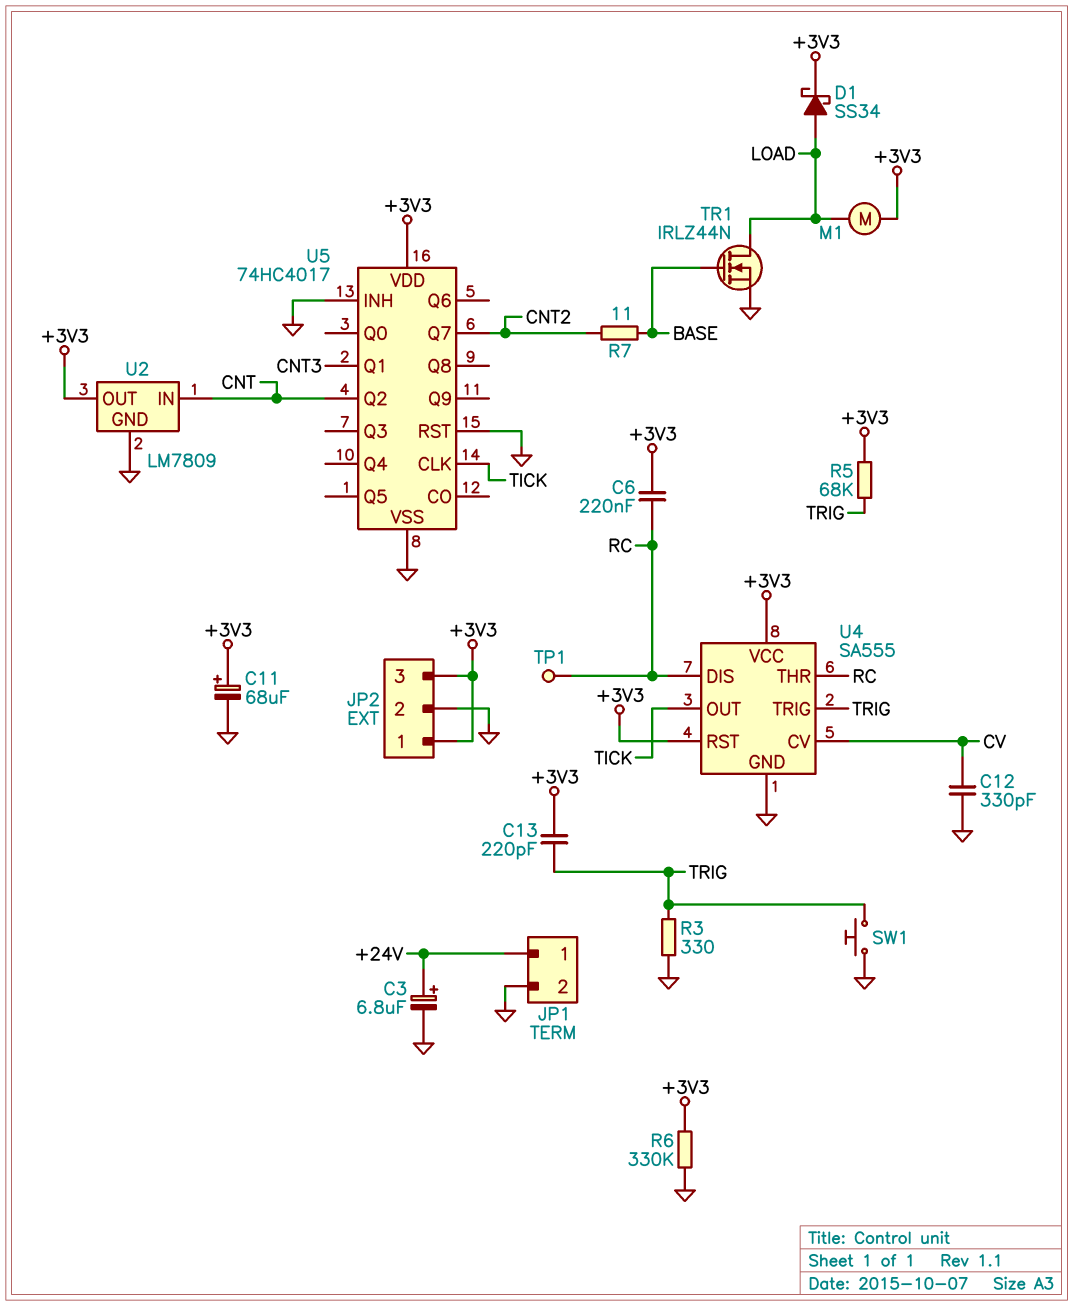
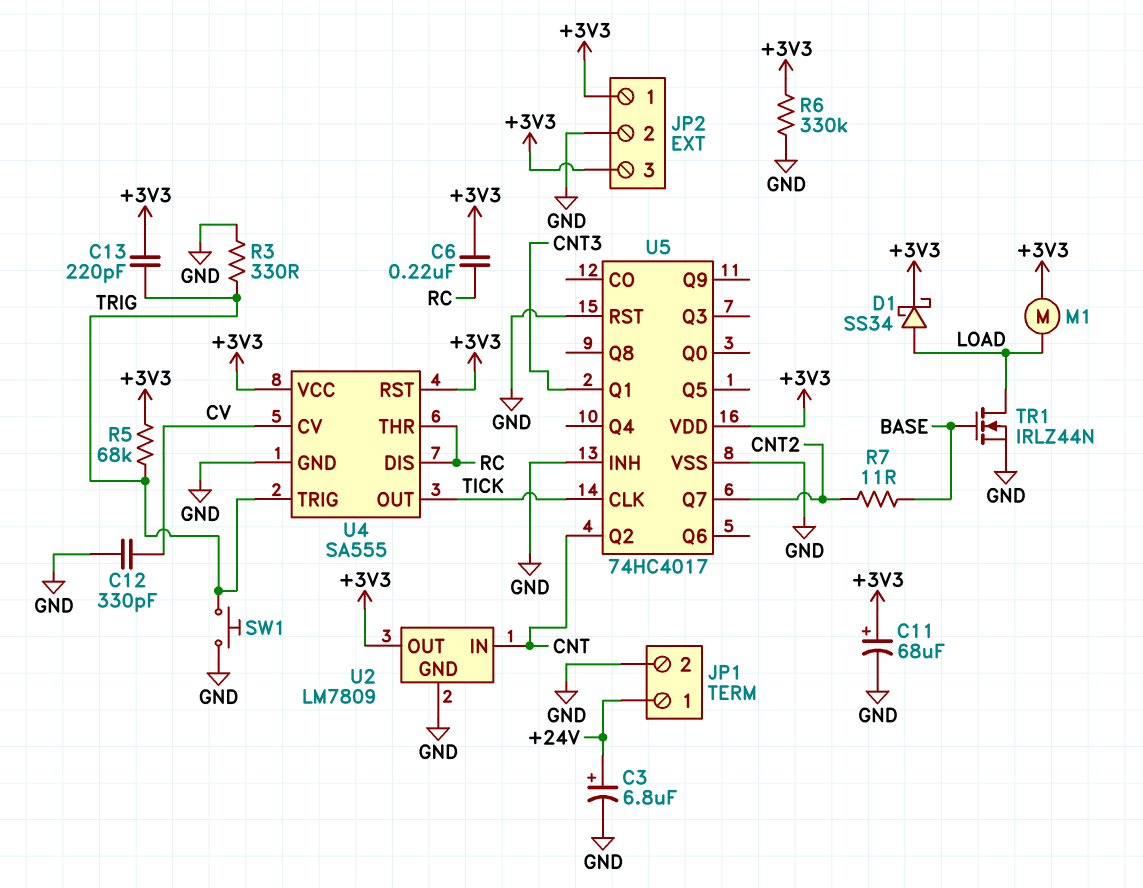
TP1: test point (RC) -> none

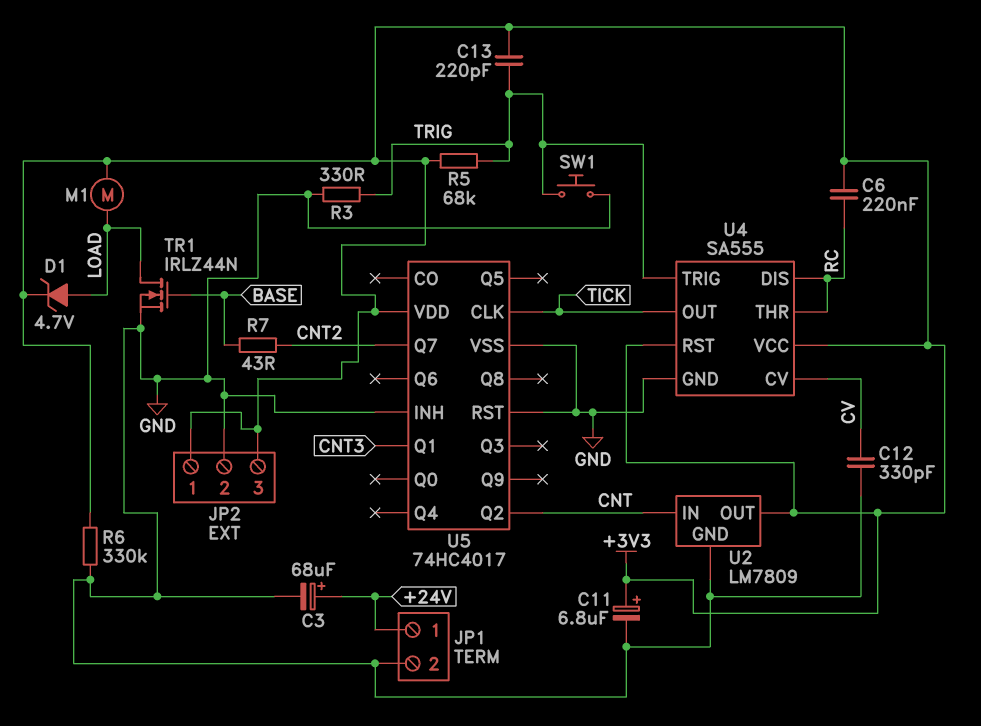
C3: 6.8uF (plus +24V, minus GND) -> 68uF (plus +24V, minus GND)
C11: 68uF (plus +3V3, minus GND) -> 6.8uF (plus +3V3, minus GND)
D1: schottky SS34 (A LOAD, K +3V3) -> zener 4.7V (A LOAD, K +3V3)
R7: 11 (BASE, CNT2) -> 43 (BASE, CNT2)

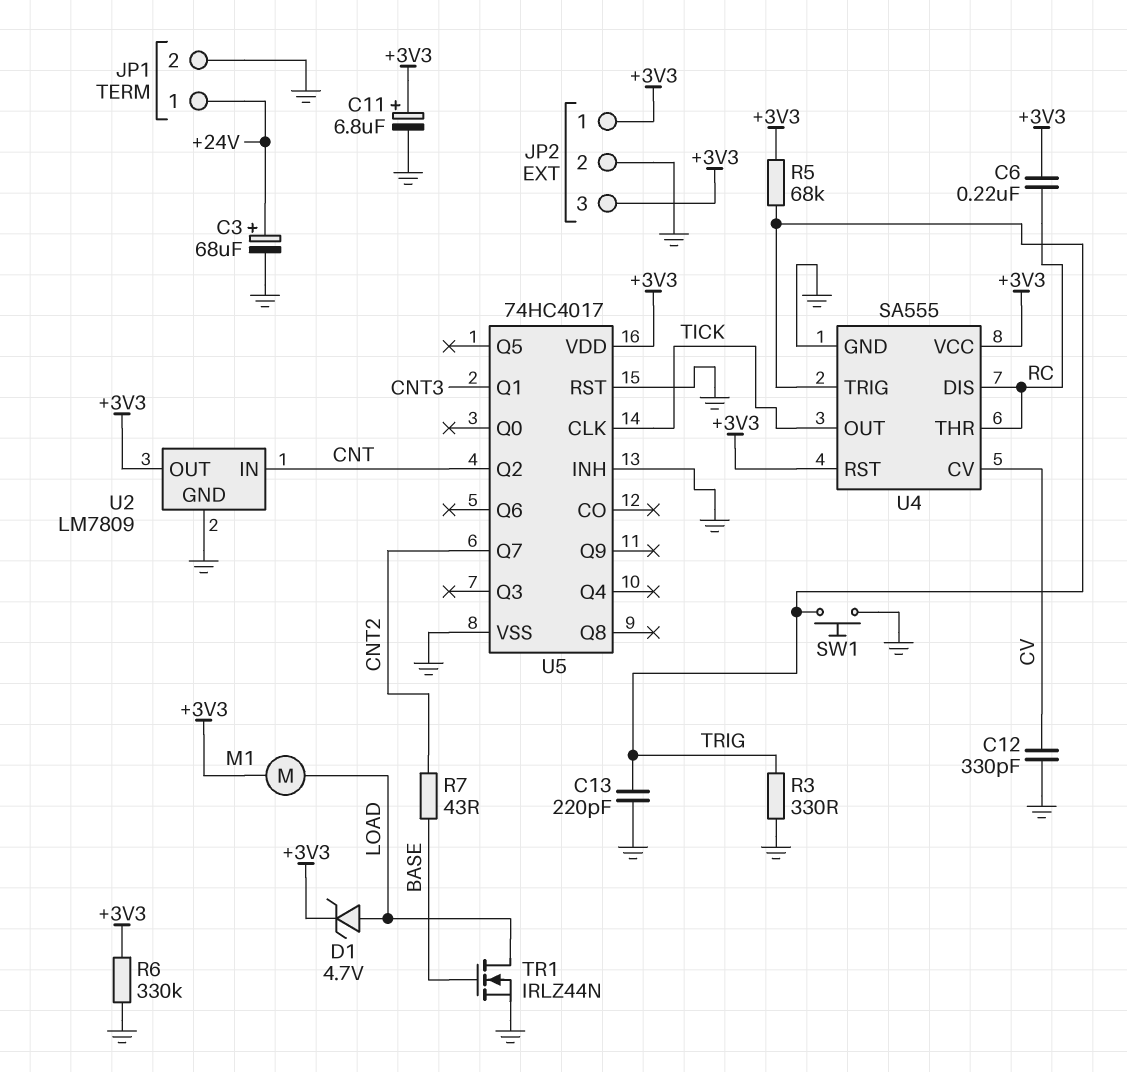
C13: 220pF (+3V3, TRIG) -> 220pF (GND, TRIG)

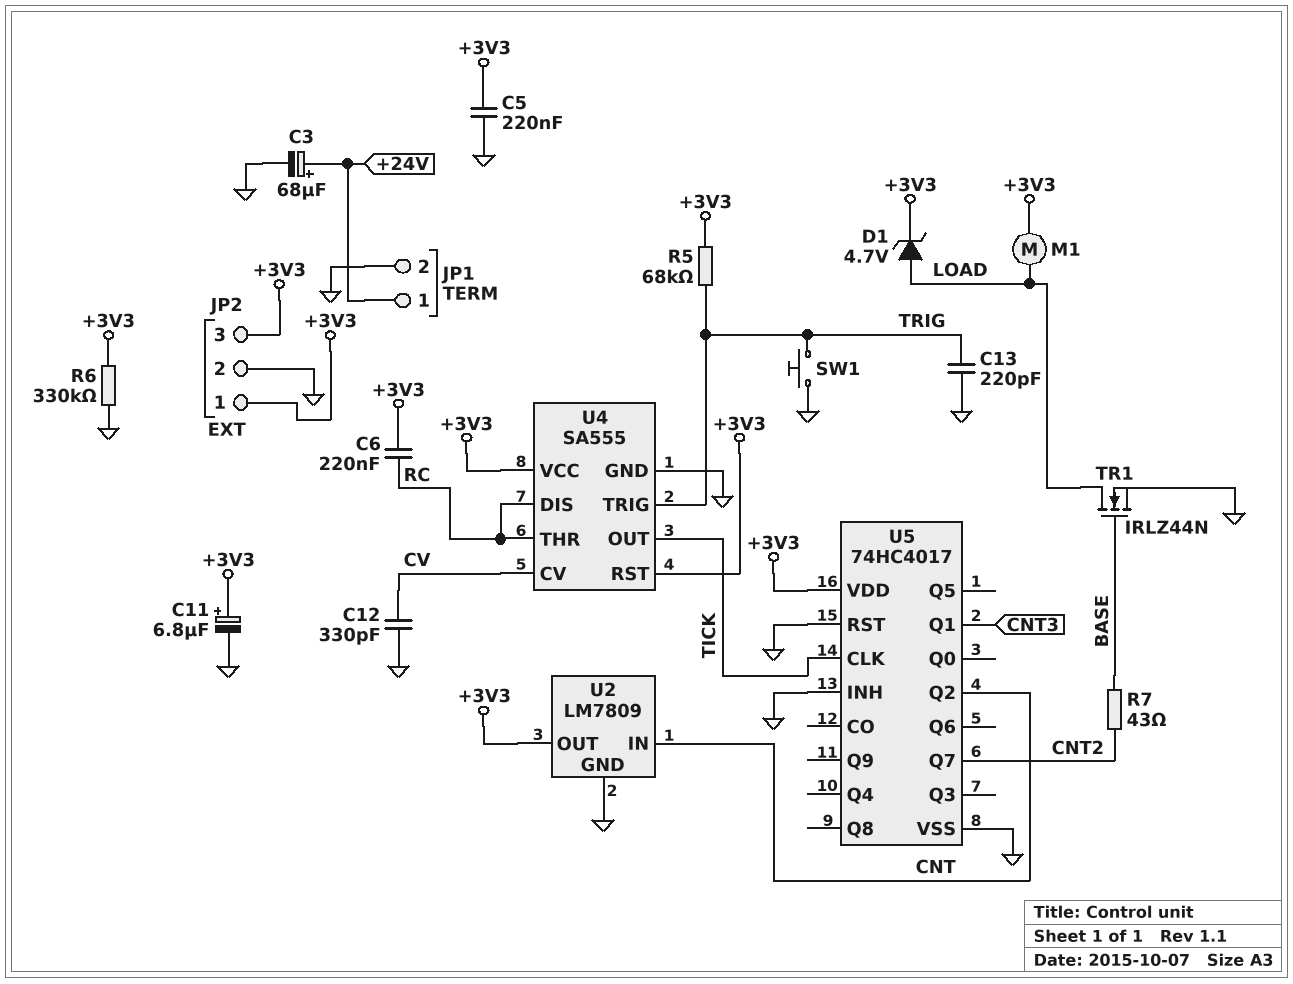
C5: none -> 220nF (+3V3, GND)
R3: 330 (GND, TRIG) -> none

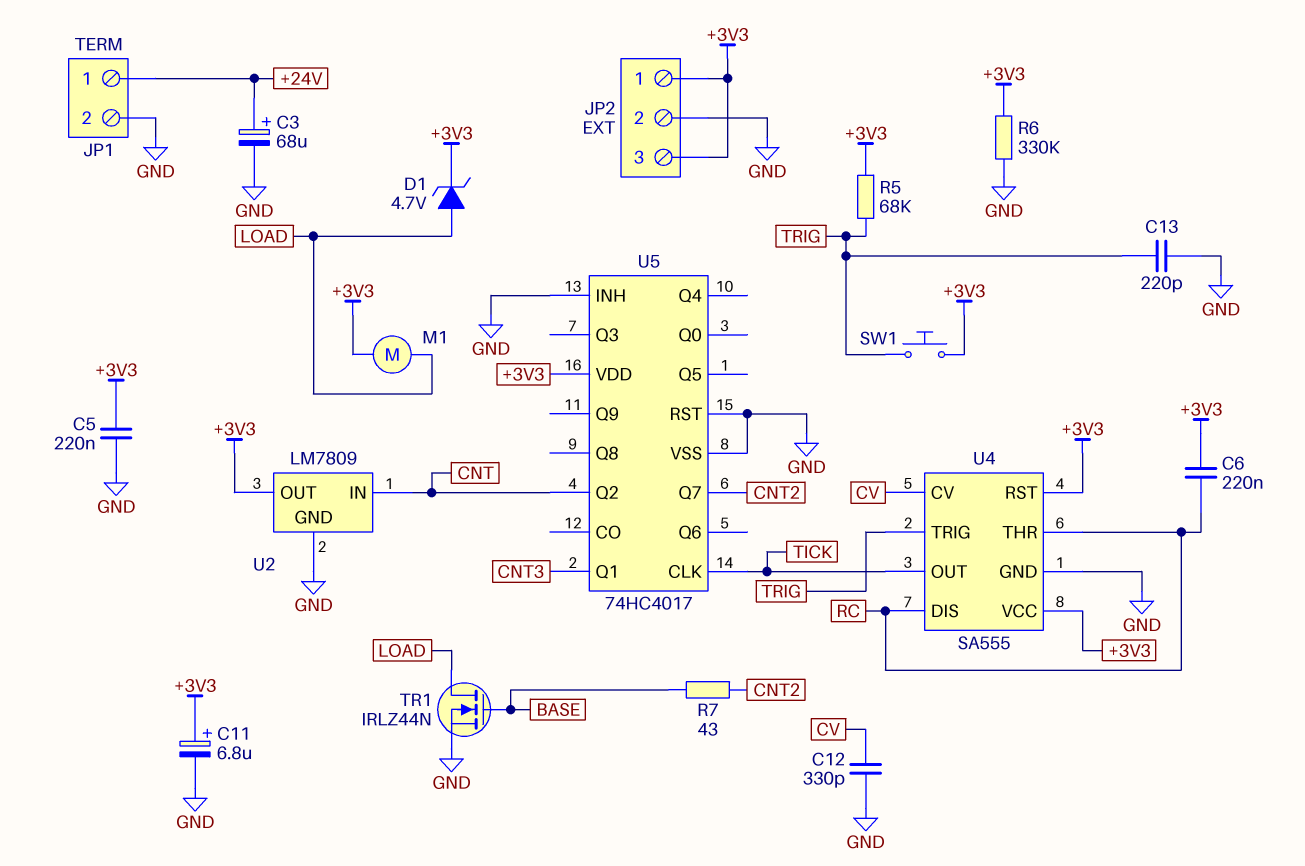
SW1: button (GND, TRIG) -> button (+3V3, TRIG)

